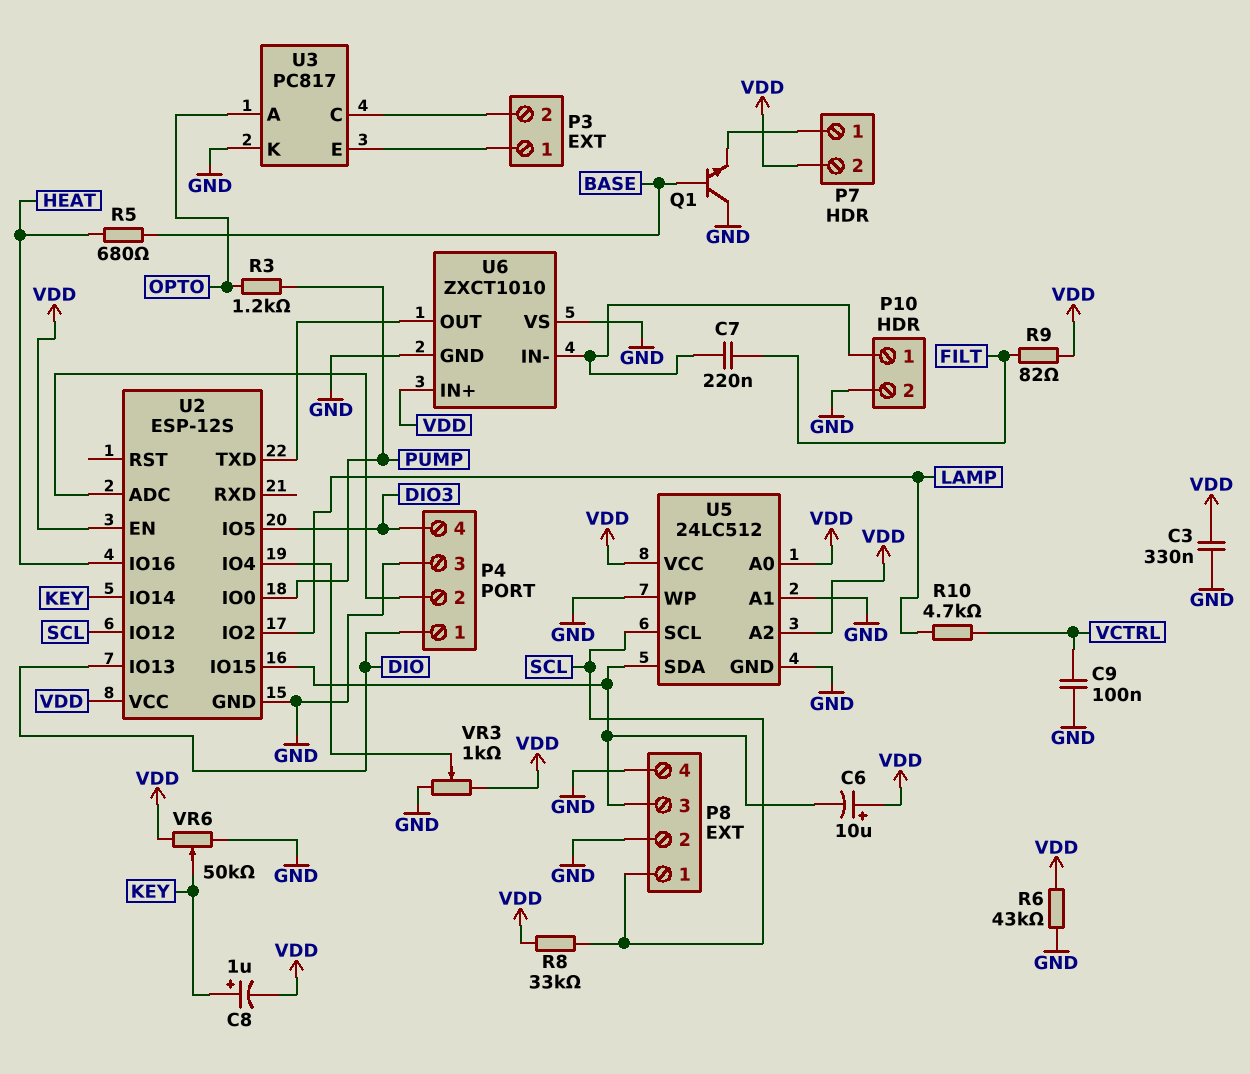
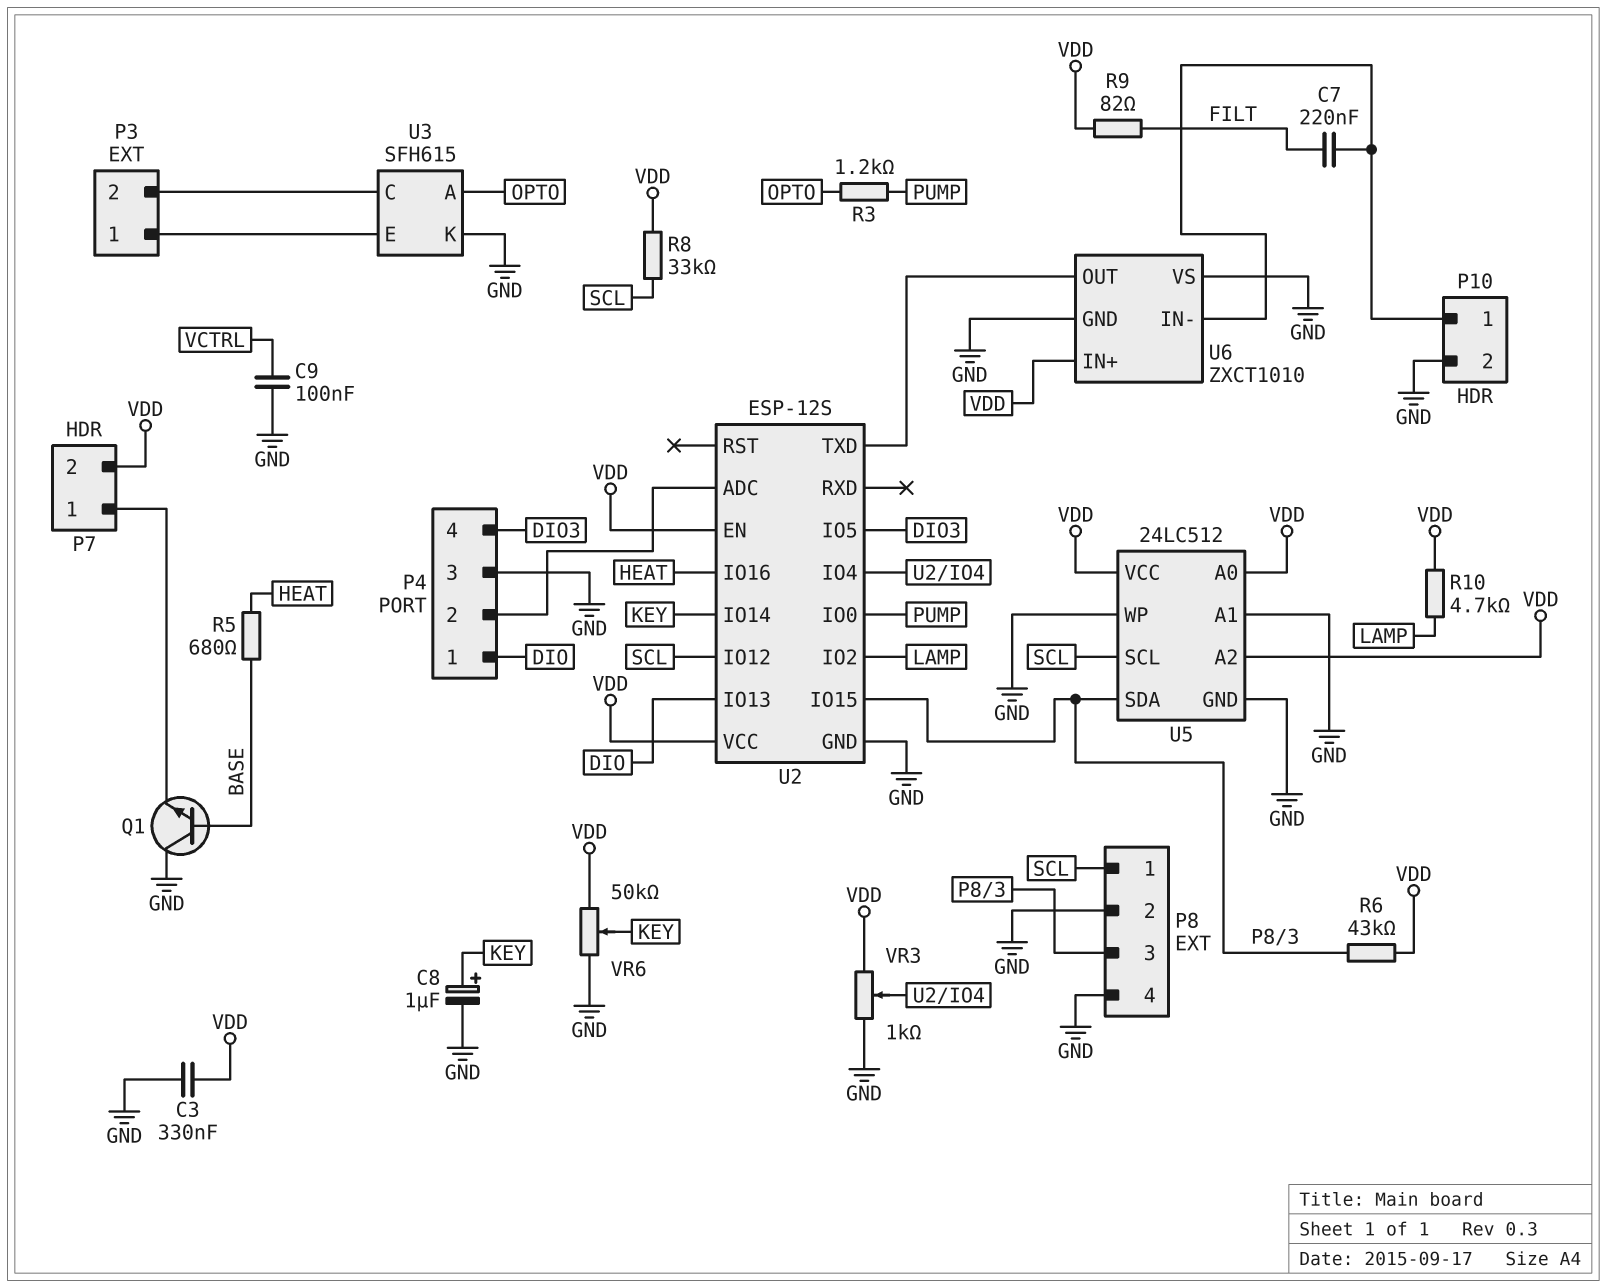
C6: 10uF (plus VDD, minus P8/3) -> none
C8: 1uF (plus KEY, minus VDD) -> 1uF (plus KEY, minus GND)
R6: 43k (GND, VDD) -> 43k (P8/3, VDD)
R10: 4.7k (LAMP, VCTRL) -> 4.7k (LAMP, VDD)
U3: PC817 -> SFH615

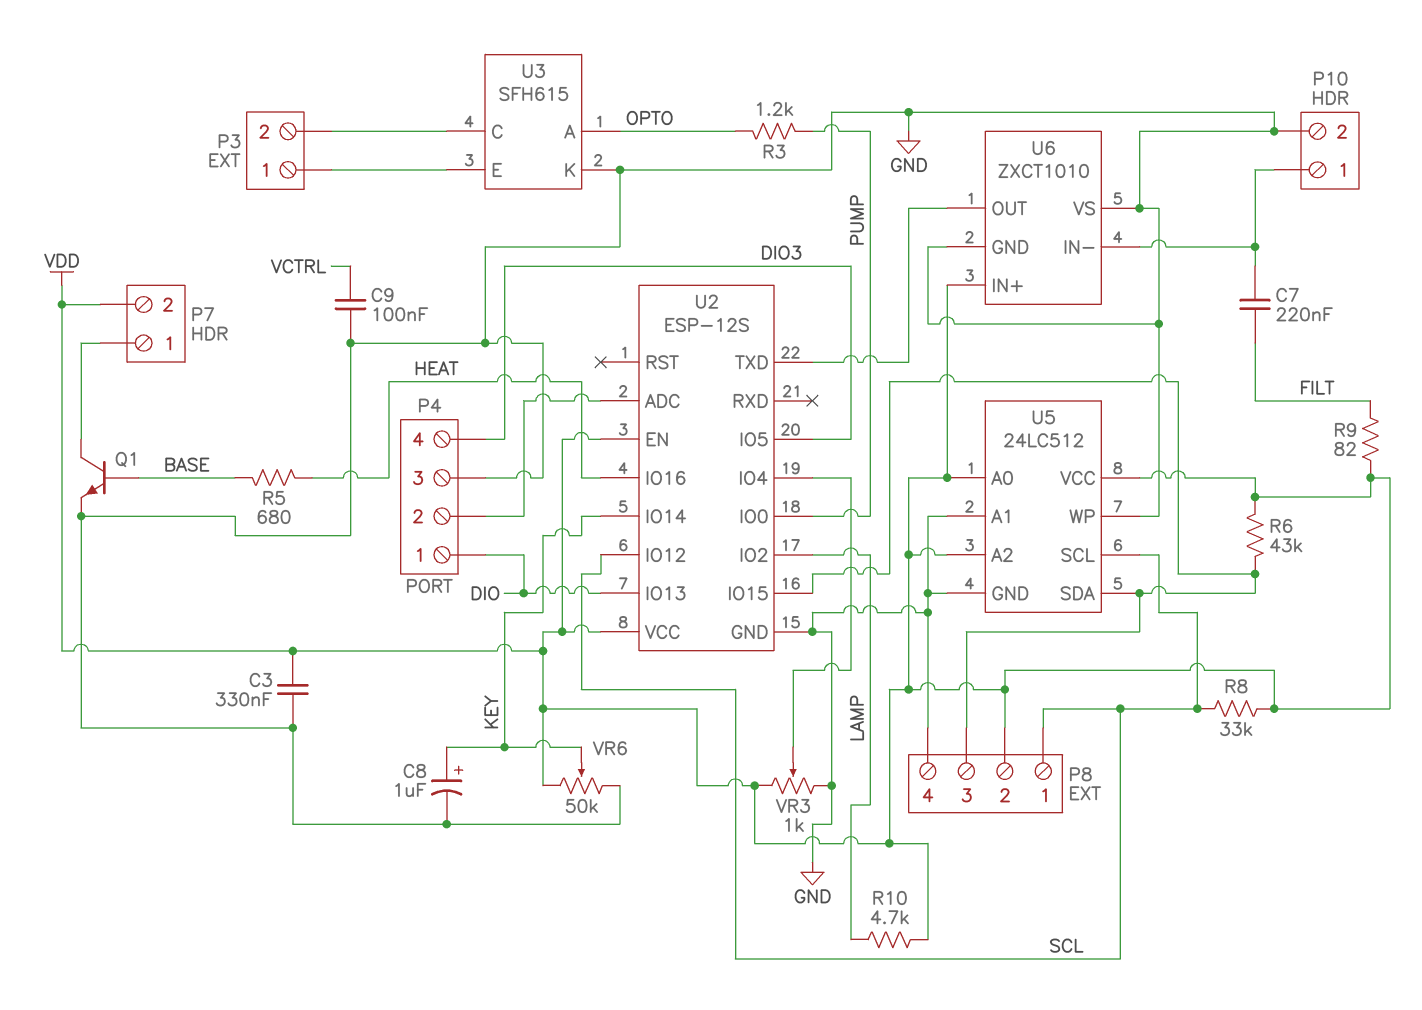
P8 pin 2: GND -> VDD
Q1: NPN (B BASE, C GND, E P7/1) -> NPN (B BASE, C P7/1, E GND)

